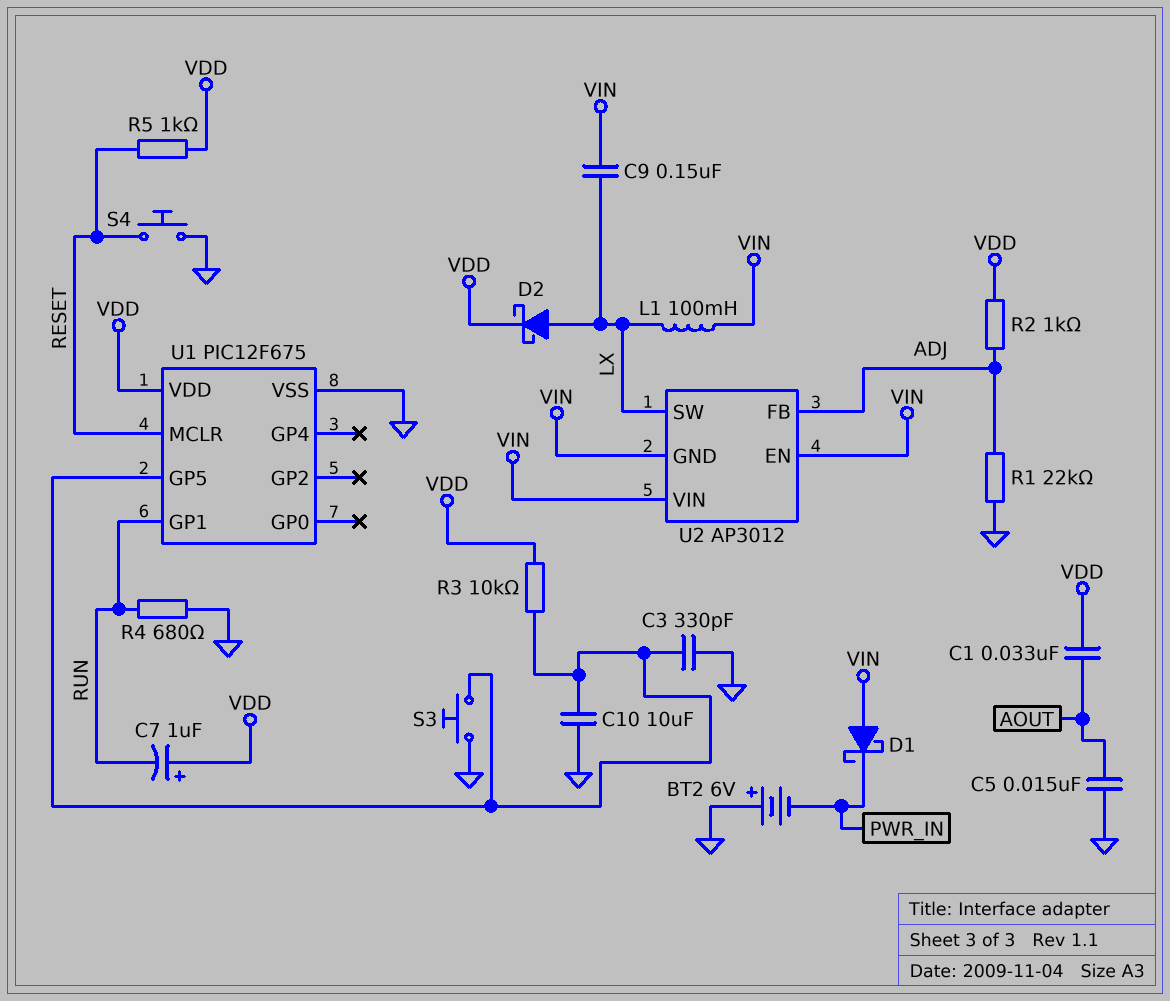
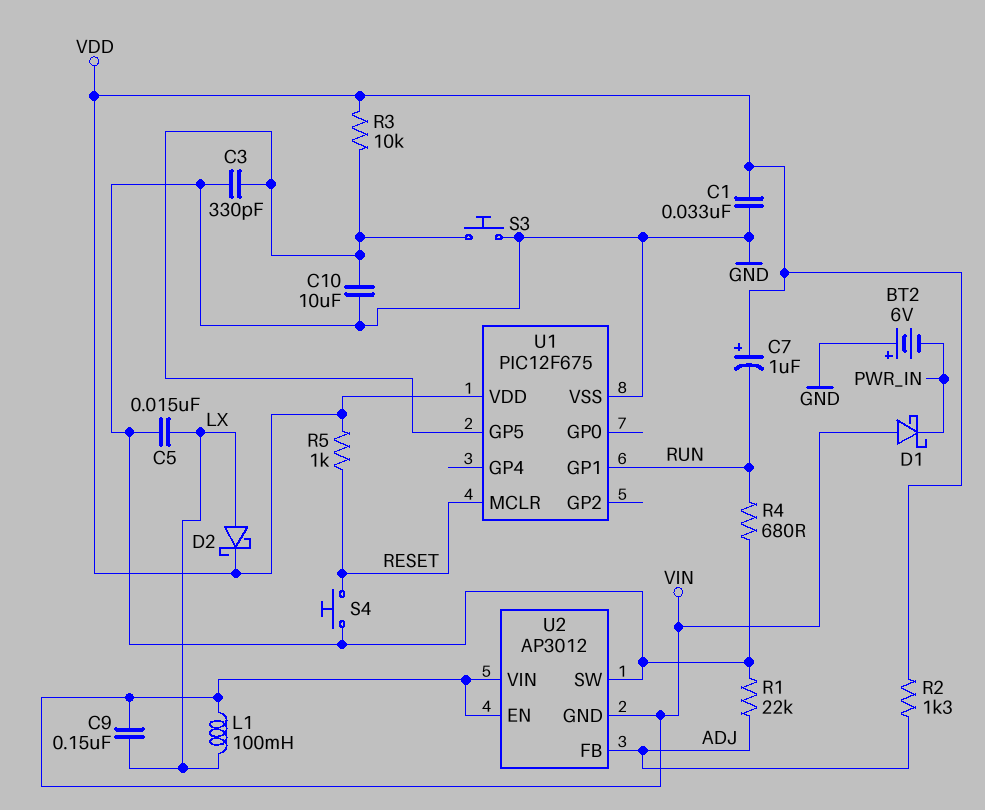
C1: 33nF (AOUT, VDD) -> 33nF (GND, VDD)
C5: 15nF (AOUT, GND) -> 15nF (GND, LX)
R2: 1k (ADJ, VDD) -> 1.3k (ADJ, VDD)
U2 pin SW: LX -> GND

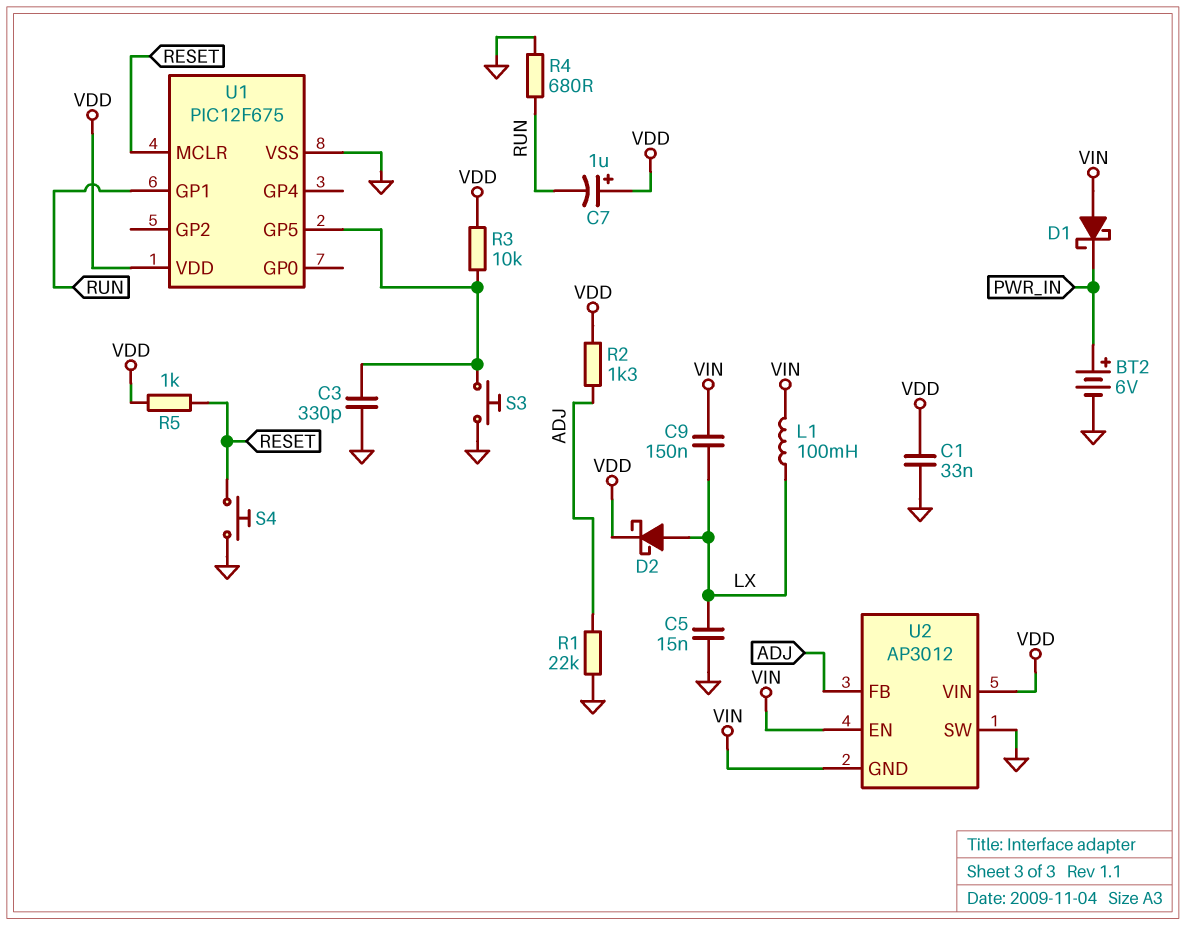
BT2: 6V (plus GND, minus PWR_IN) -> 6V (plus PWR_IN, minus GND)
C10: 10uF (GND, U1/GP5) -> none
U2 pin VIN: VIN -> VDD

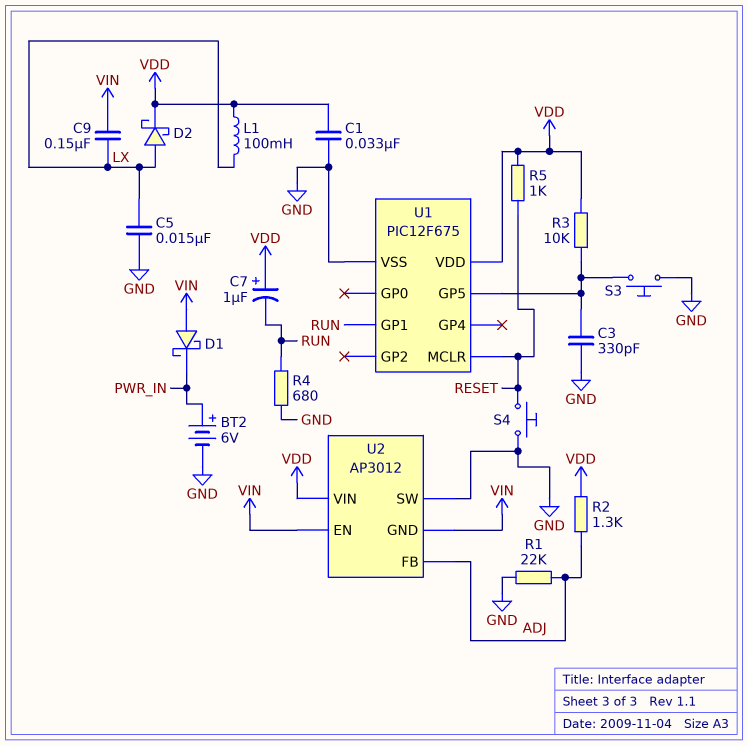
L1: 100mH (LX, VIN) -> 100mH (LX, VDD)

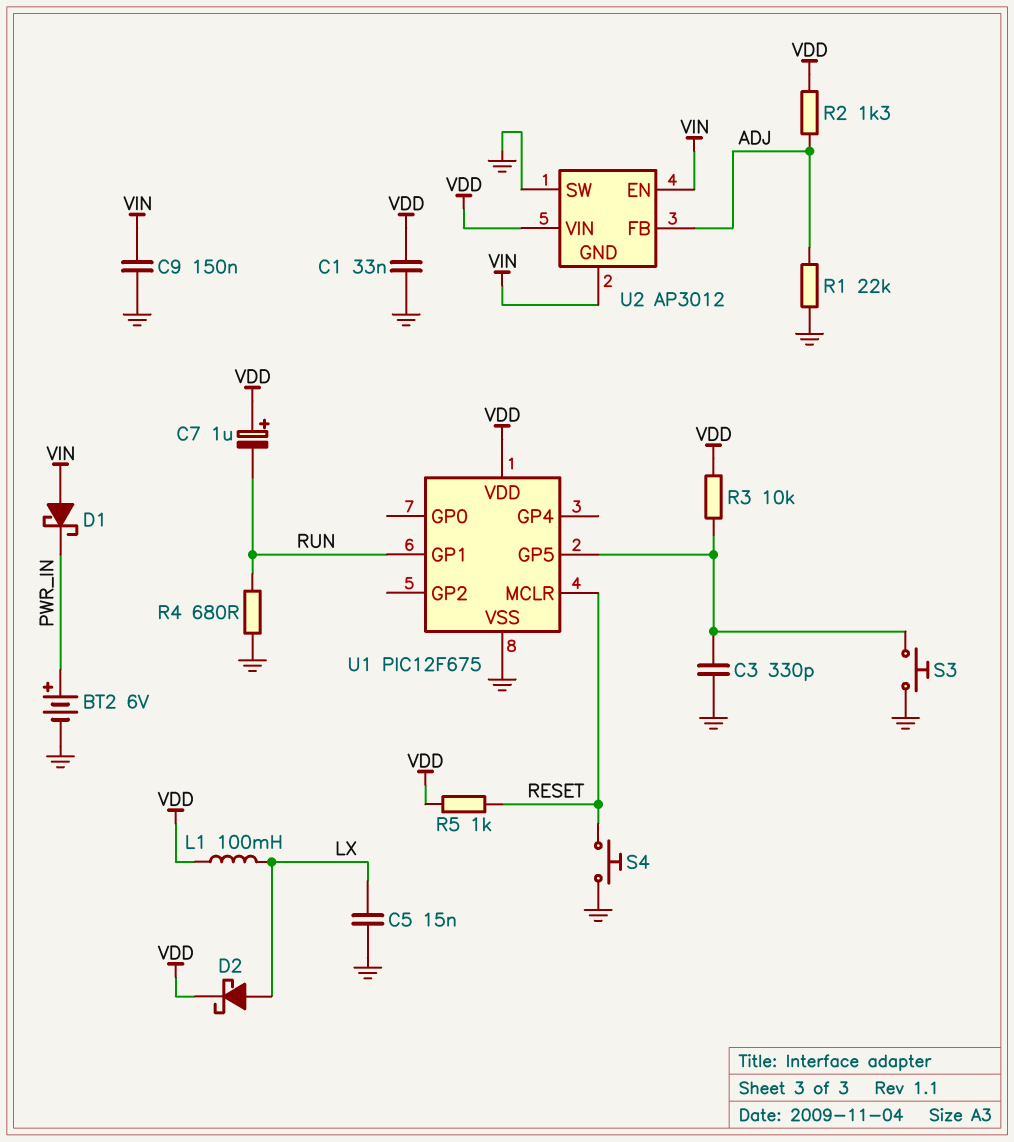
C9: 150nF (LX, VIN) -> 150nF (GND, VIN)

